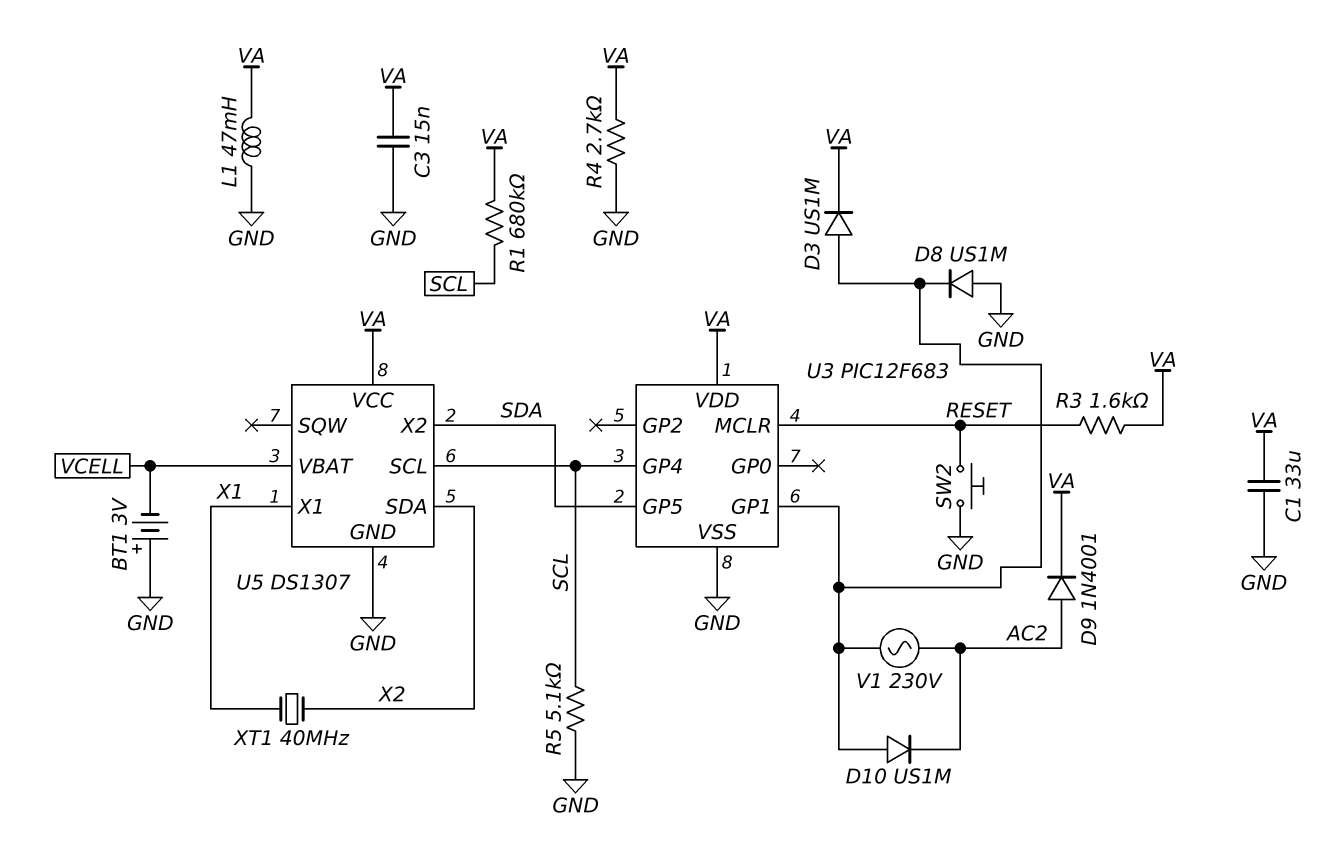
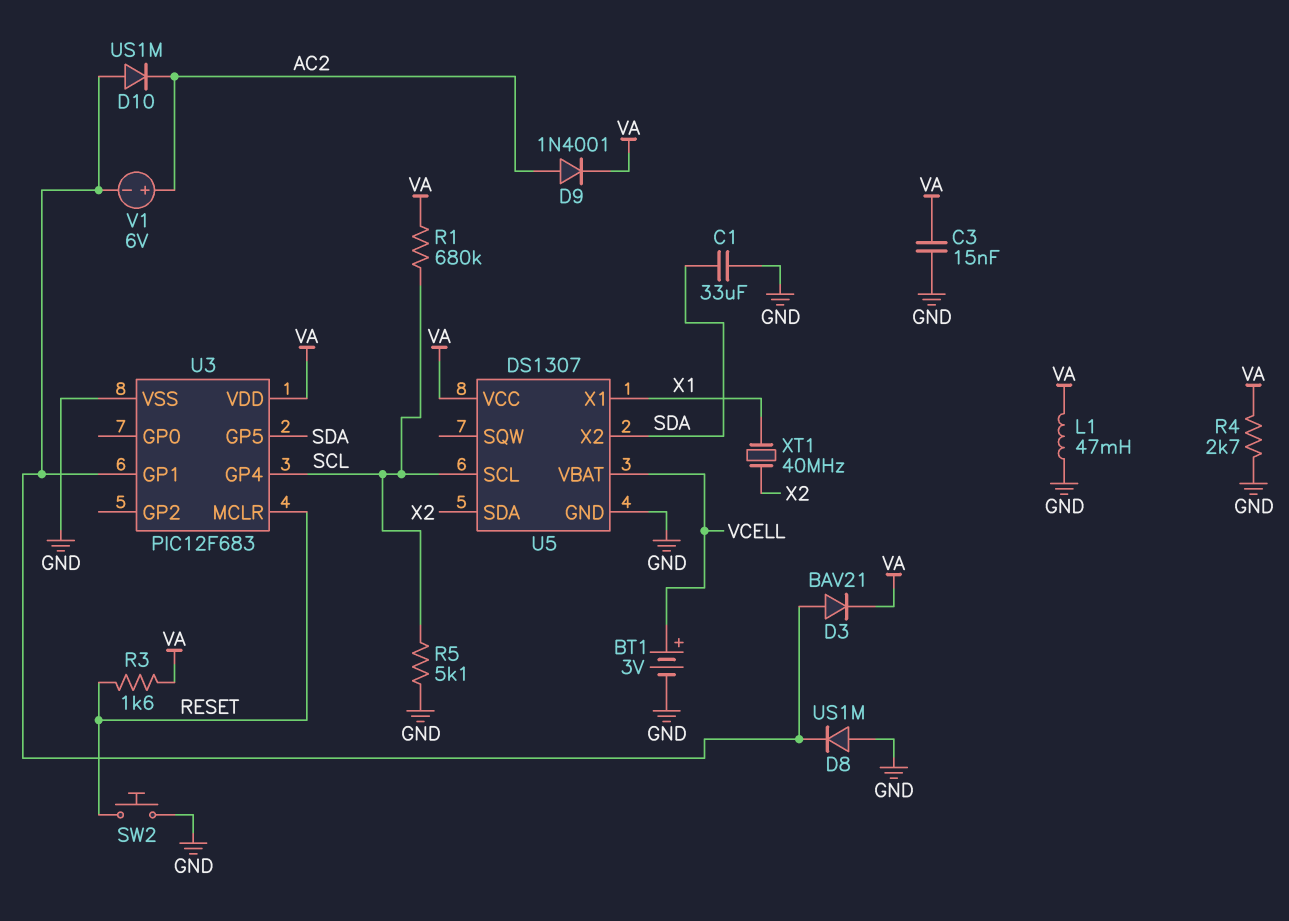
BT1: 3V (plus GND, minus VCELL) -> 3V (plus VCELL, minus GND)
C1: 33uF (GND, VA) -> 33uF (GND, SDA)
D3: diode US1M (A U3/GP1, K VA) -> diode BAV21 (A U3/GP1, K VA)
V1: AC 230V (AC2, U3/GP1) -> 6V (plus AC2, minus U3/GP1)

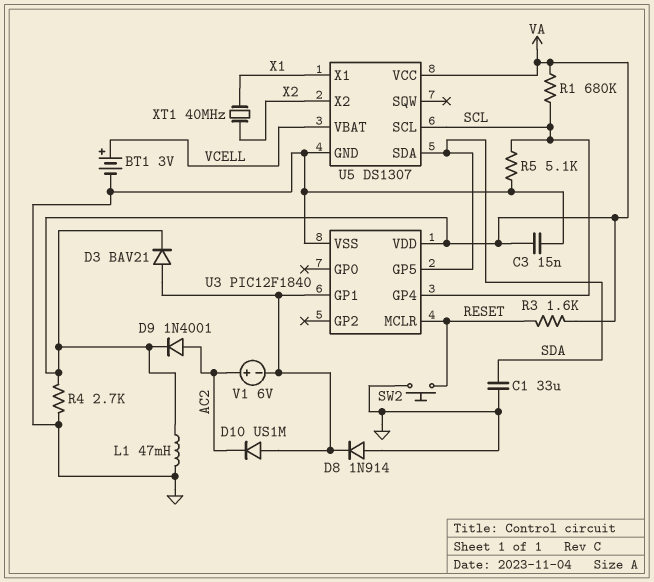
D8: diode US1M (A GND, K U3/GP1) -> diode 1N914 (A GND, K U3/GP1)
U3: PIC12F683 -> PIC12F1840
U5 pin SDA: X2 -> SDA
U5 pin X2: SDA -> X2

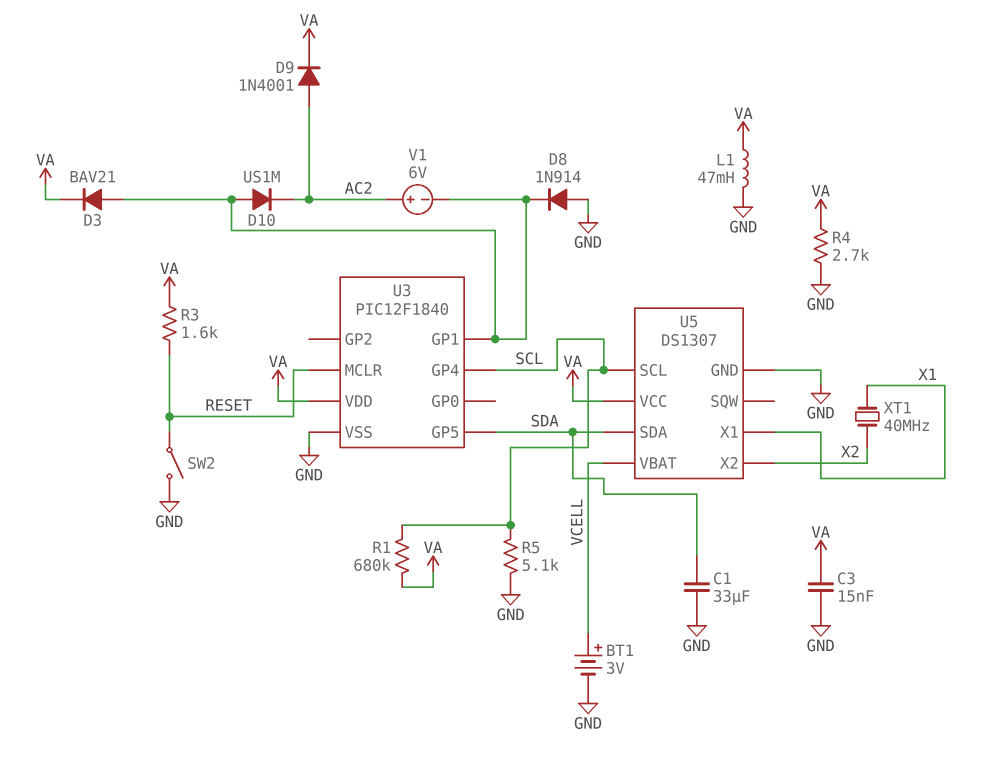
SW2: button (GND, RESET) -> switch (GND, RESET)

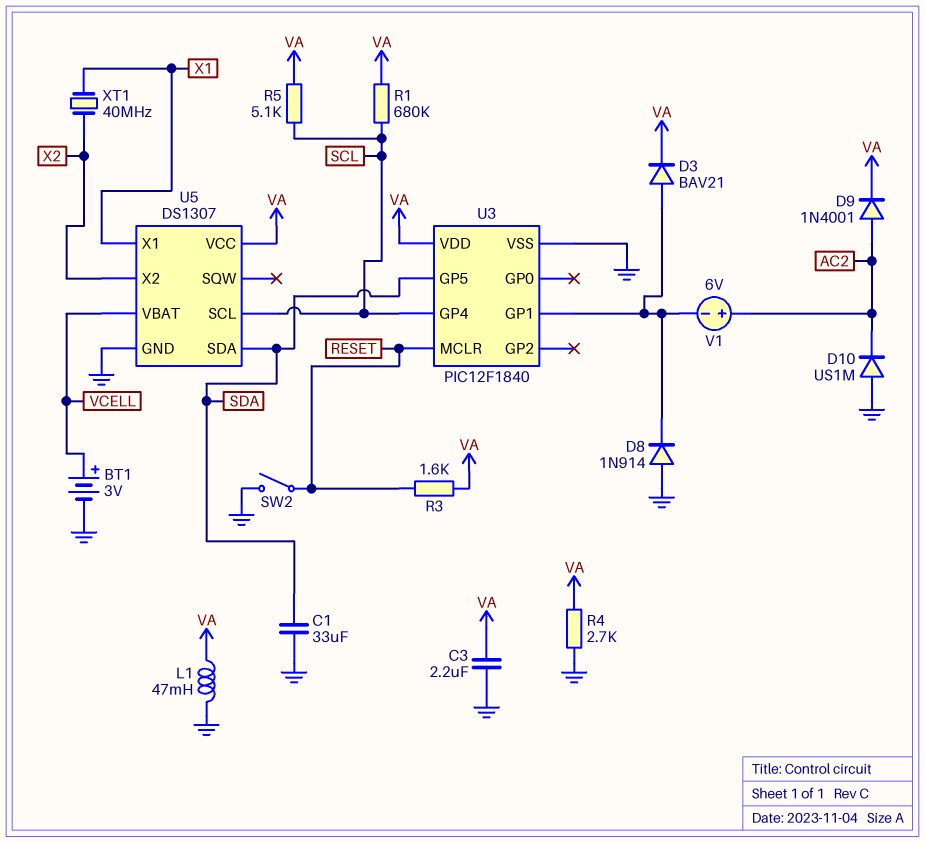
C3: 15nF (GND, VA) -> 2.2uF (GND, VA)
D10: diode US1M (A U3/GP1, K AC2) -> diode US1M (A GND, K AC2)
R5: 5.1k (GND, SCL) -> 5.1k (SCL, VA)

